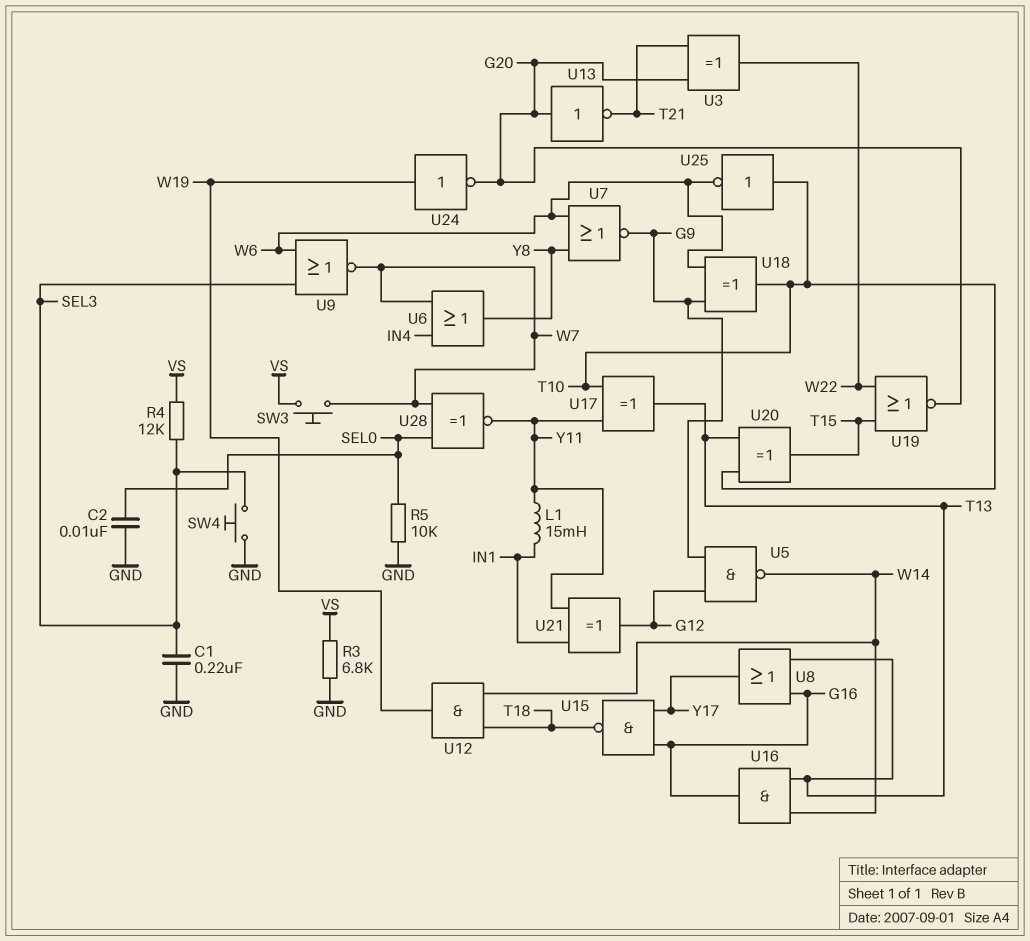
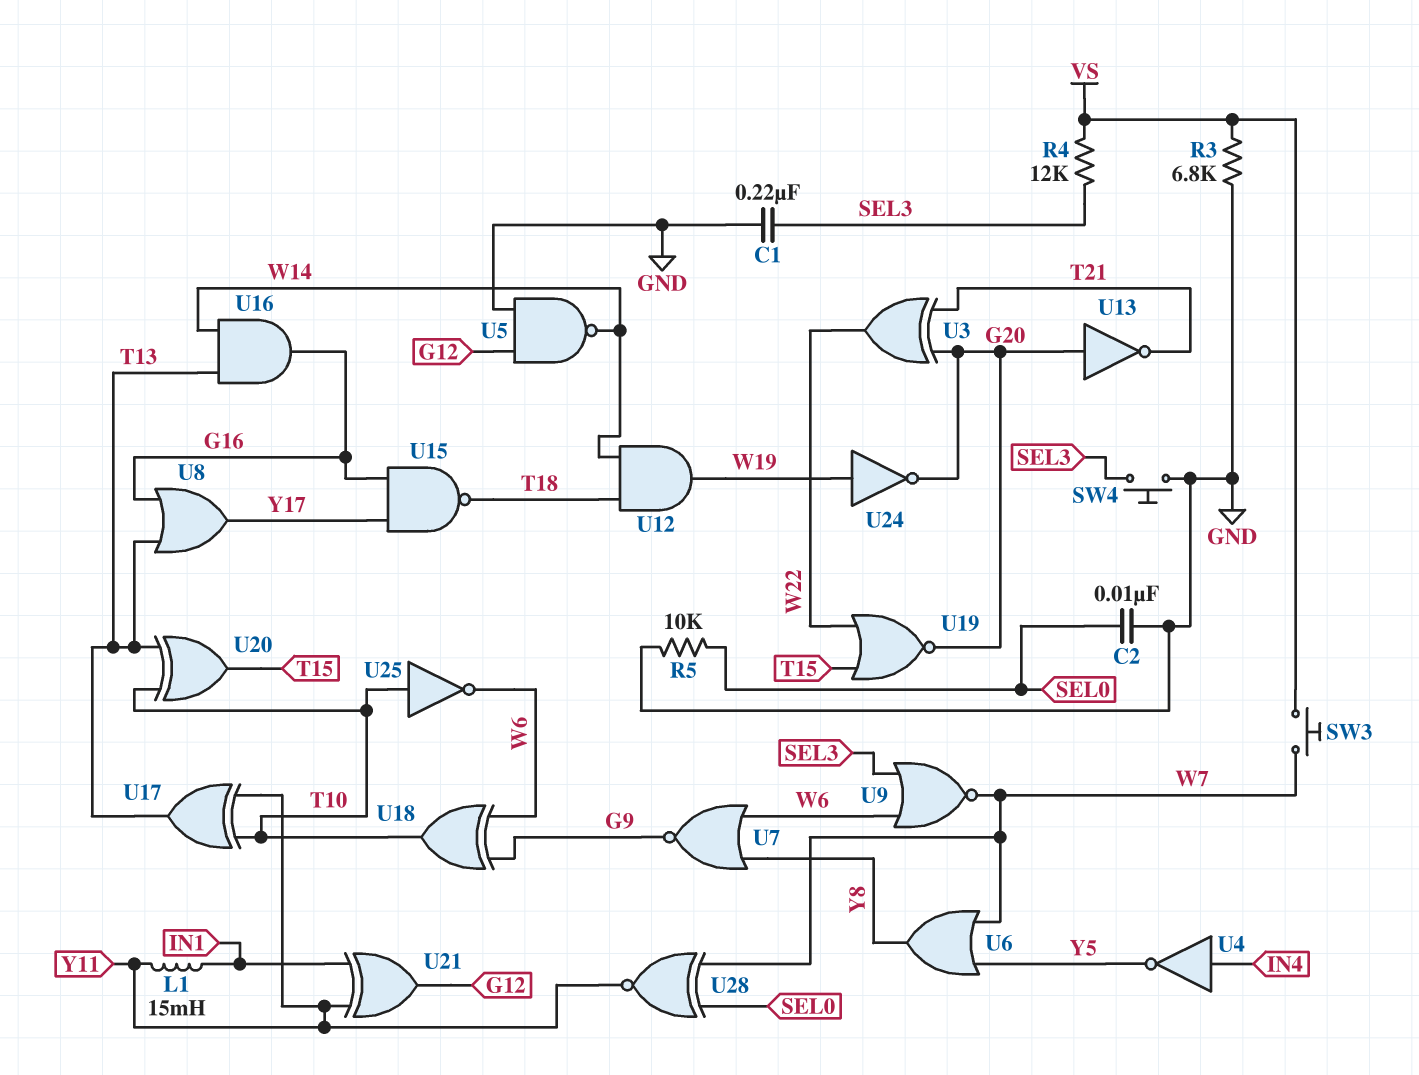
U4: none -> NOT (in IN4, out Y5)
U5: NAND (in G9, in G12, out W14) -> NAND (in G12, in GND, out W14)
U6: OR (in IN4, in W7, out Y8) -> OR (in W7, in Y5, out Y8)

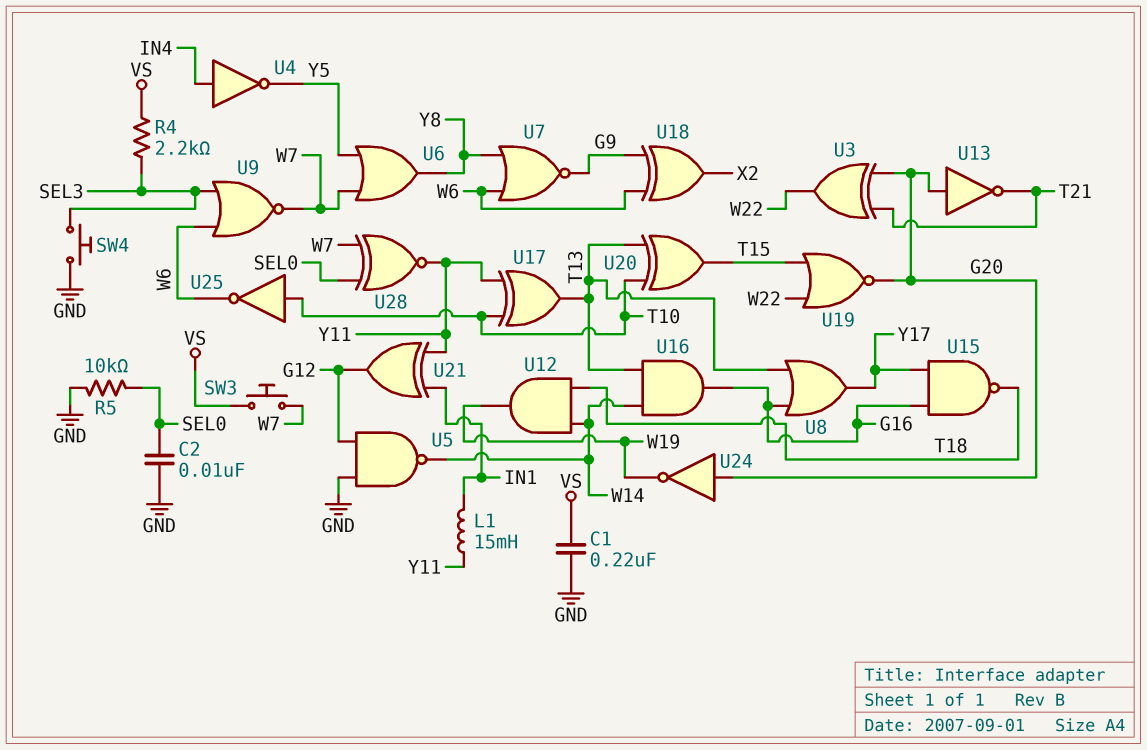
C1: 220nF (GND, SEL3) -> 220nF (GND, VS)
R3: 6.8k (GND, VS) -> none
R4: 12k (SEL3, VS) -> 2.2k (SEL3, VS)
U18: XOR (in G9, in W6, out T10) -> XOR (in G9, in W6, out X2)
U24: NOT (in W19, out G20) -> NOT (in G20, out W19)

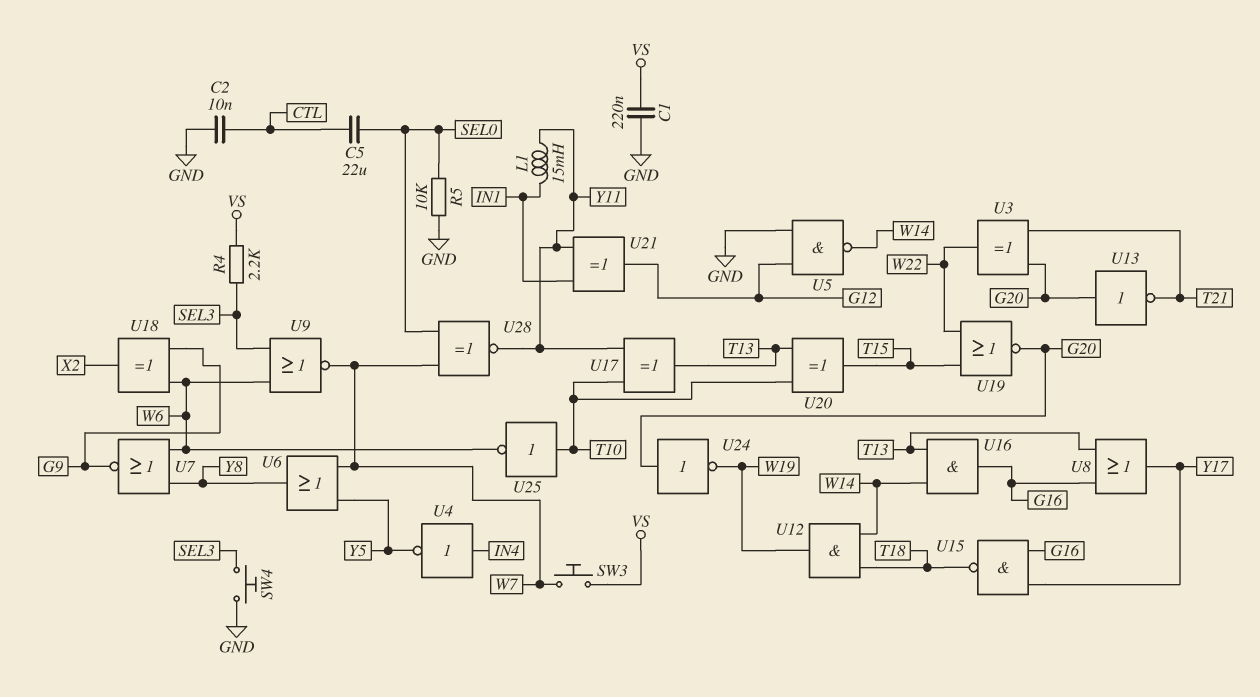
C2: 10nF (GND, SEL0) -> 10nF (CTL, GND)
C5: none -> 22uF (CTL, SEL0)

